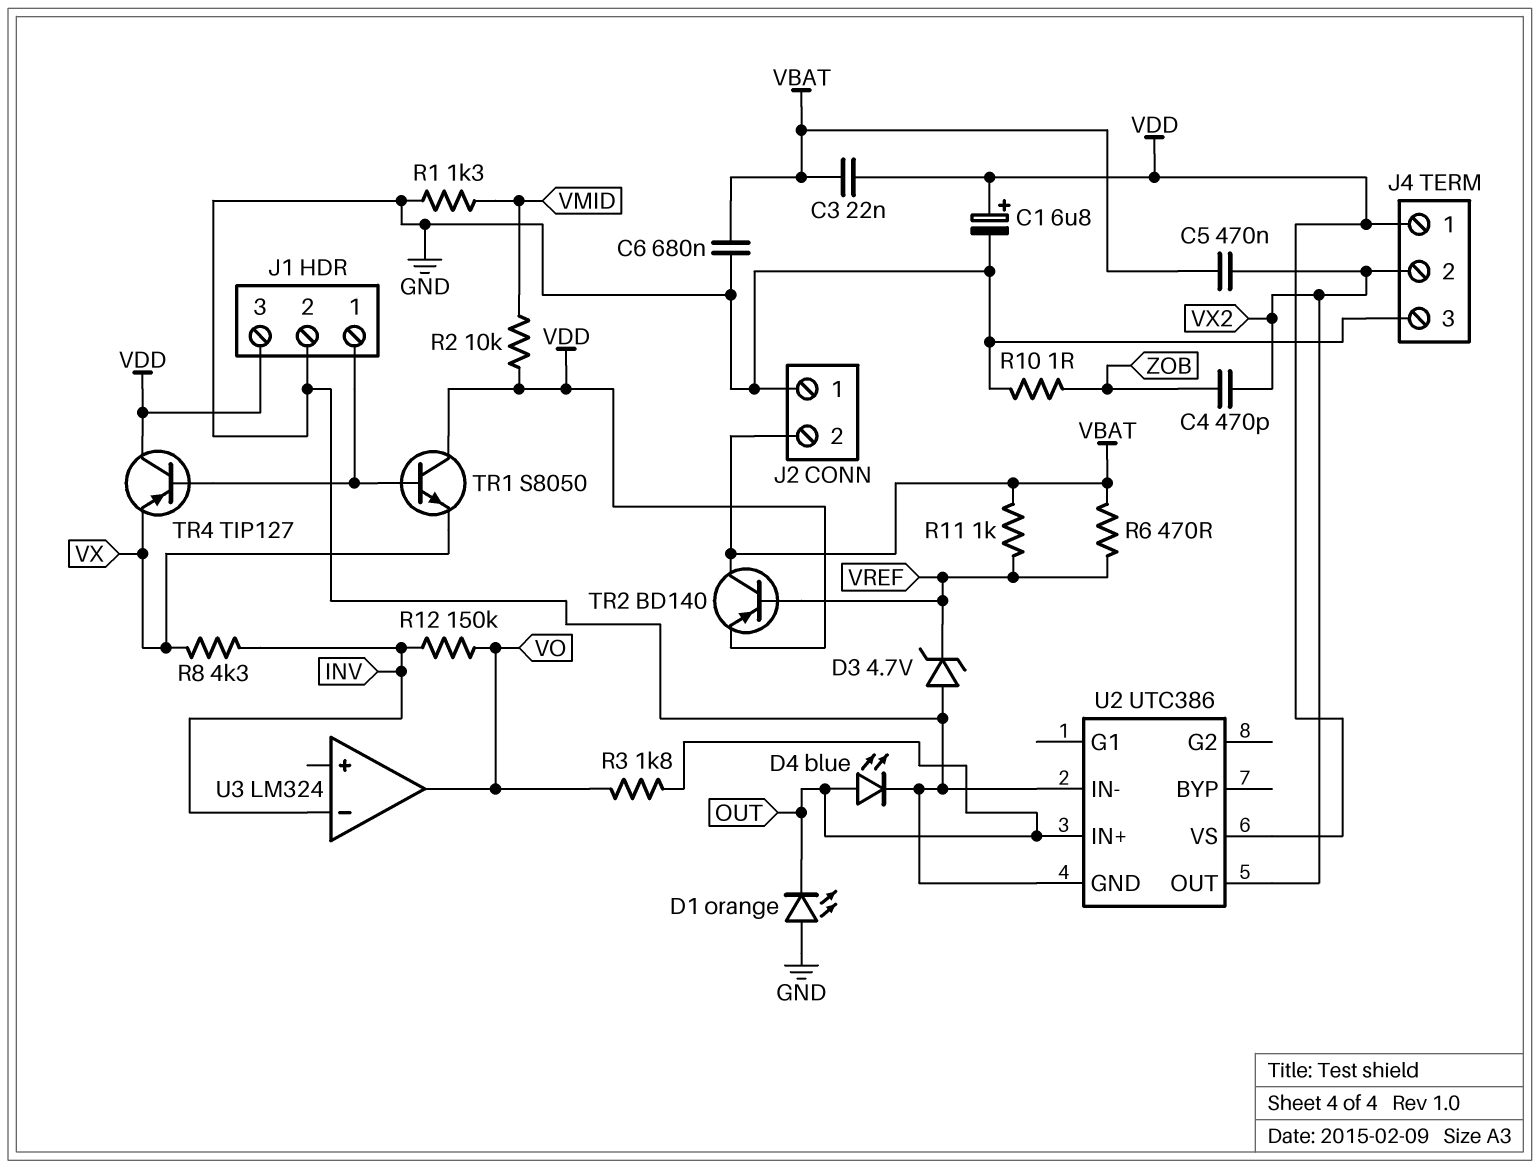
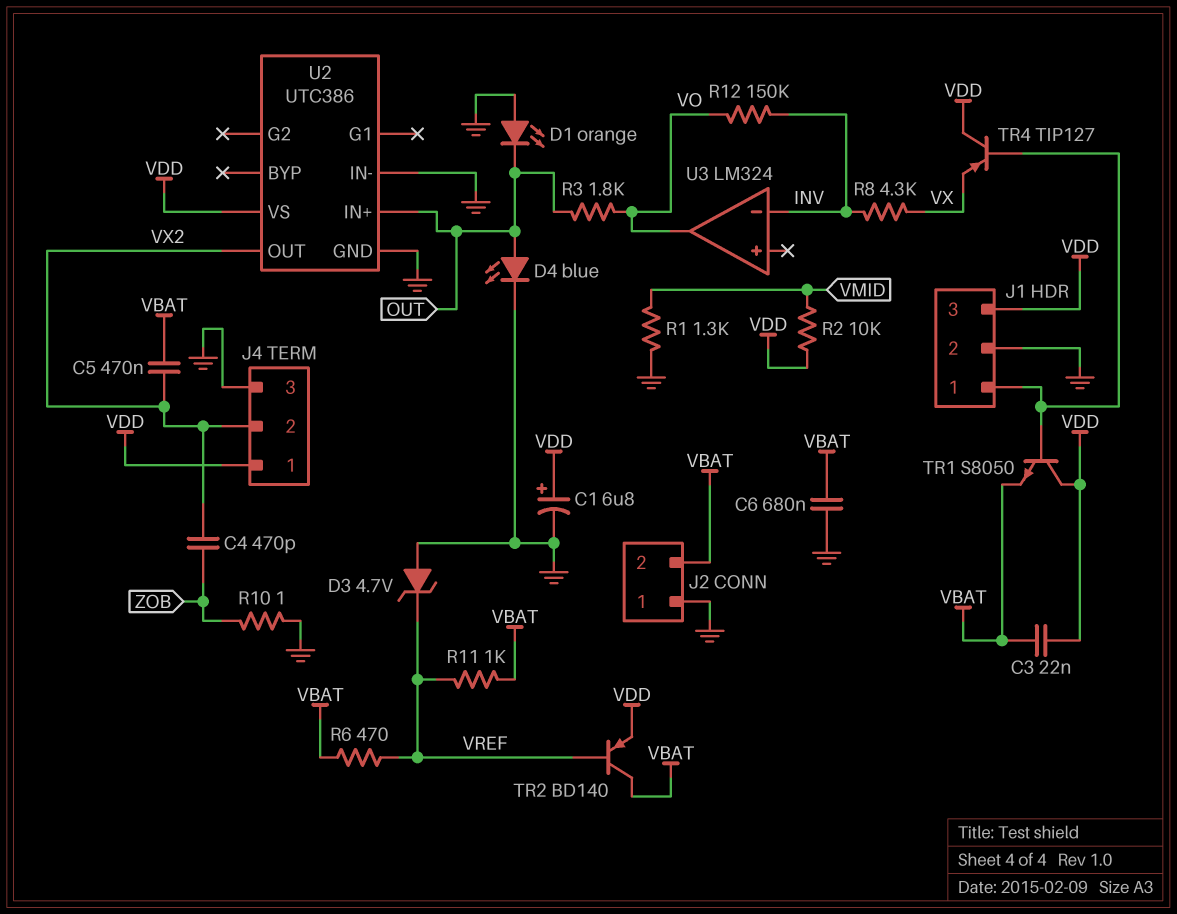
TR1: NPN S8050 (B J1/1, C VDD, E VX) -> NPN S8050 (B J1/1, C VDD, E VBAT)

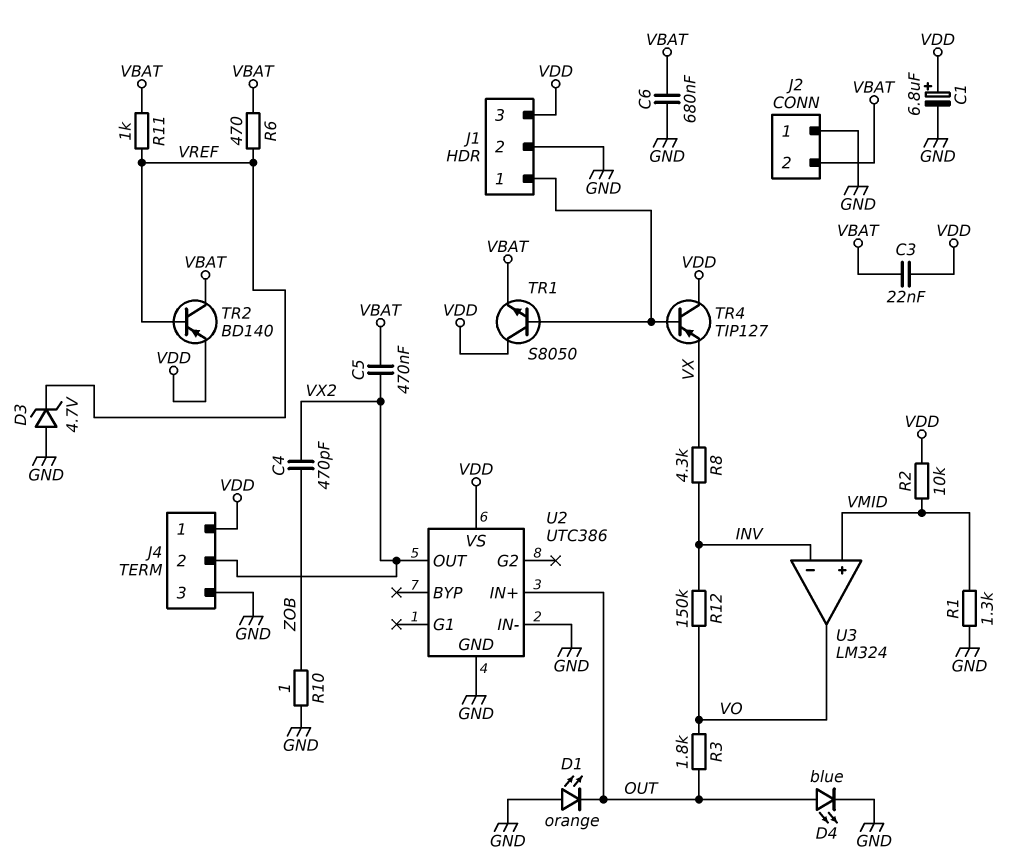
U3 pin in+: none -> VMID

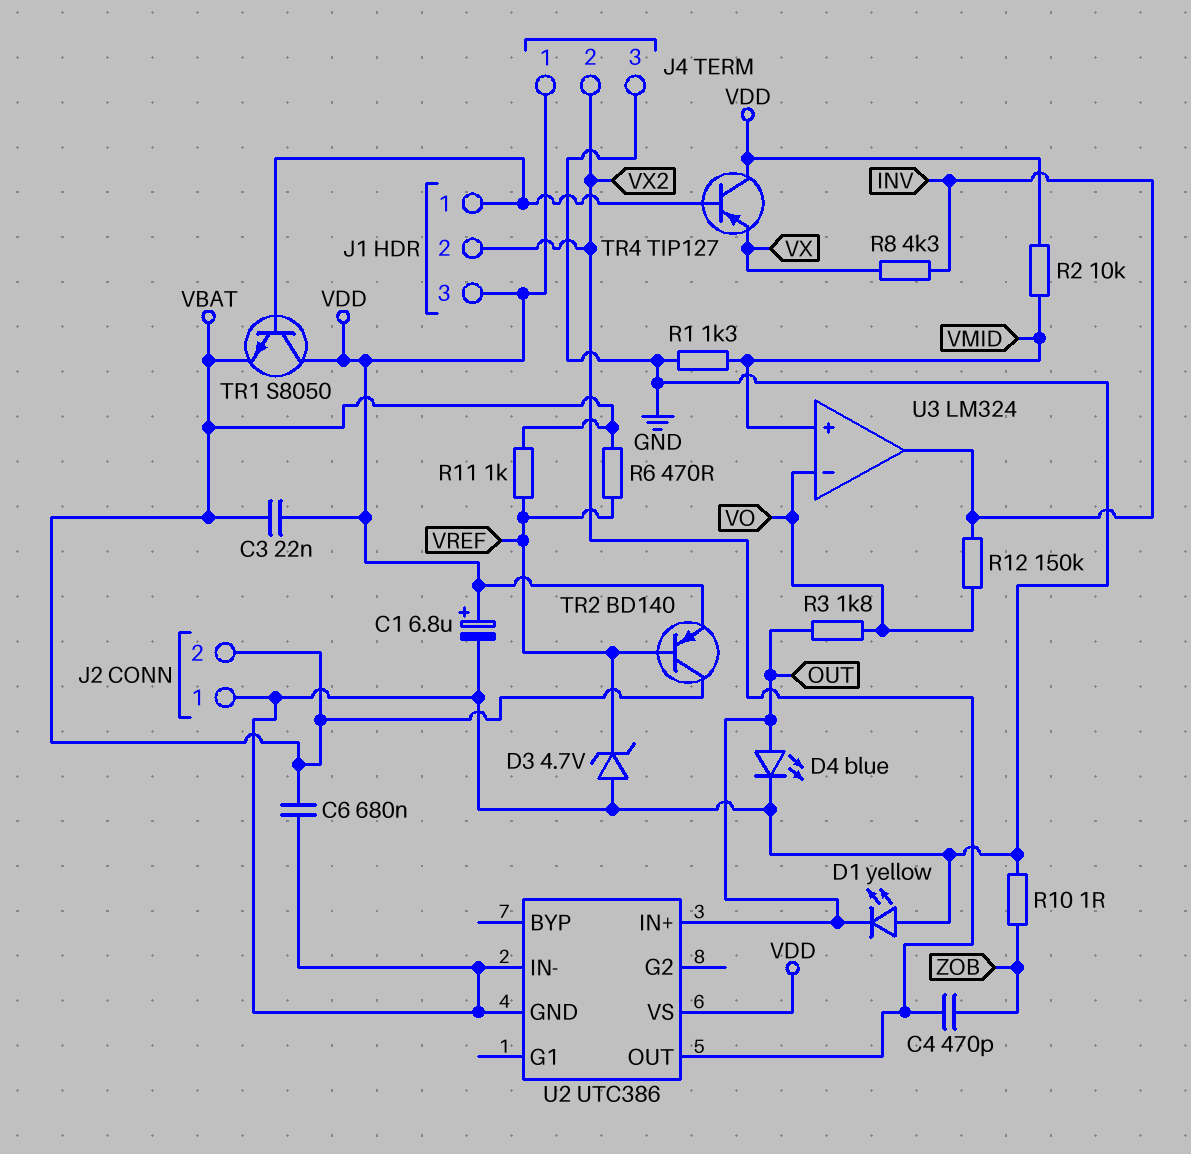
C5: 470nF (VBAT, VX2) -> none
D1: LED orange (A GND, K OUT) -> LED yellow (A GND, K OUT)
J1 pin 2: GND -> VX2
U3 pin in-: INV -> VO
U3 pin out: VO -> INV

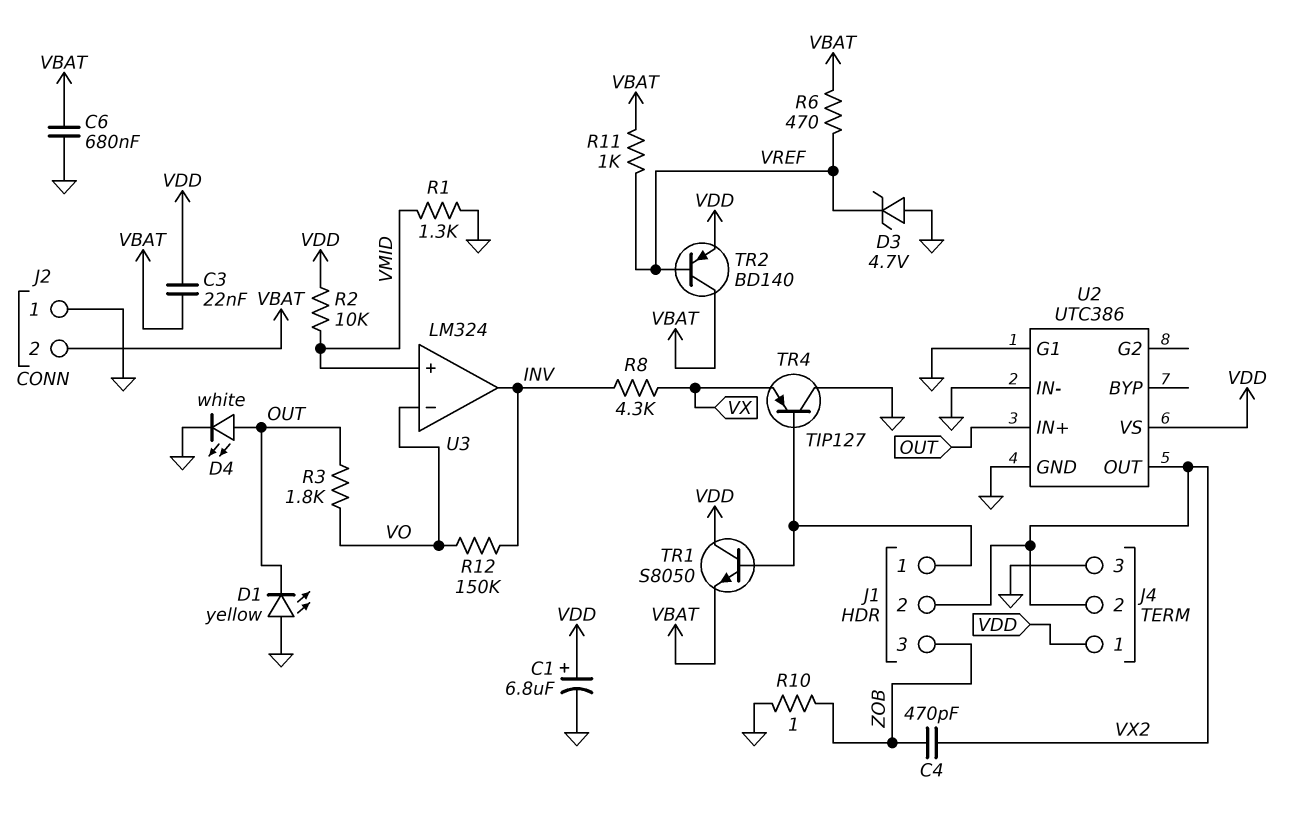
D4: LED blue (A OUT, K GND) -> LED white (A OUT, K GND)
J1 pin 3: VDD -> ZOB
TR4: PNP TIP127 (B J1/1, C VDD, E VX) -> PNP TIP127 (B J1/1, C GND, E VX)
U2 pin G1: none -> GND

